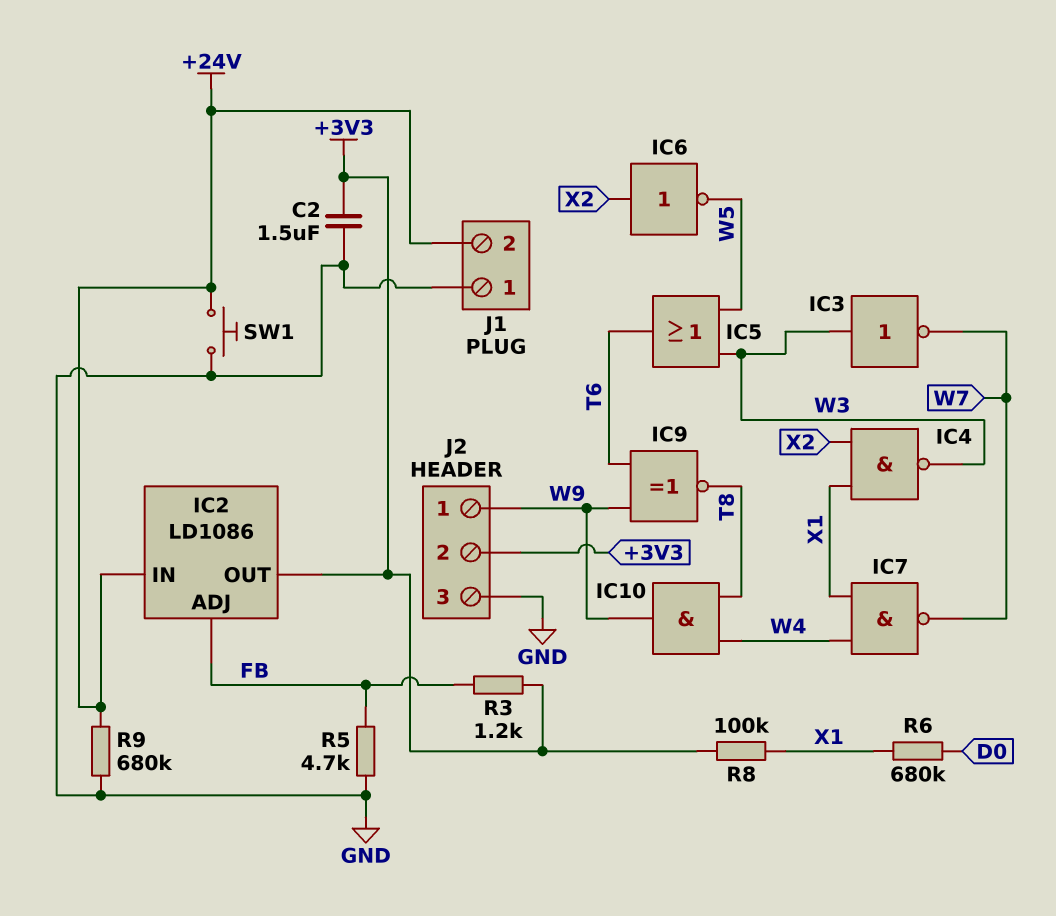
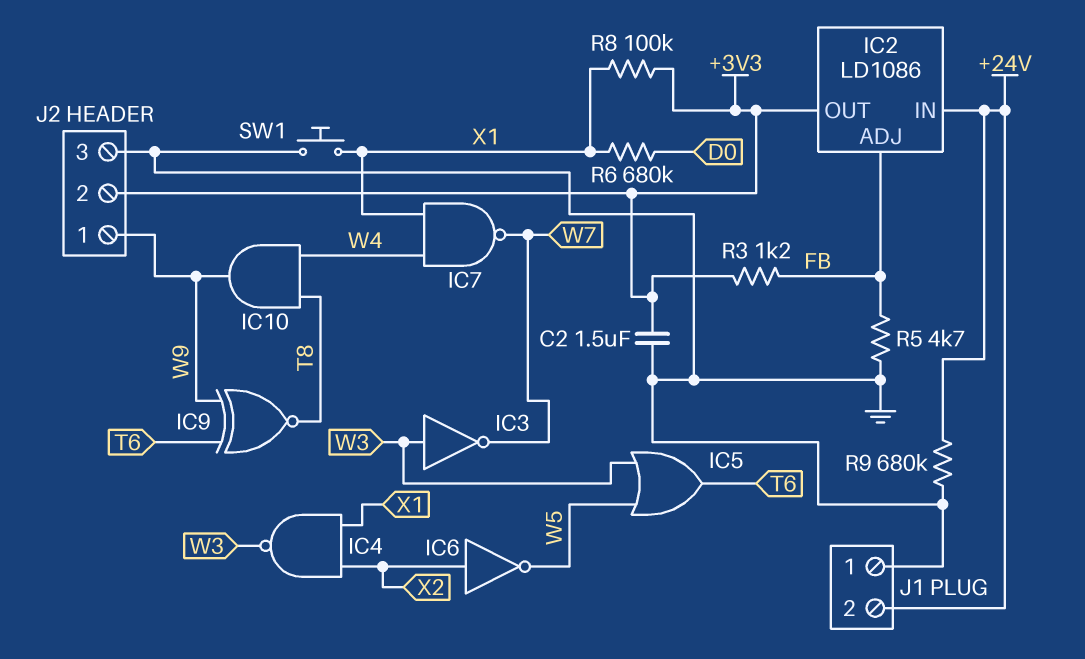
SW1: button (+24V, GND) -> button (GND, X1)

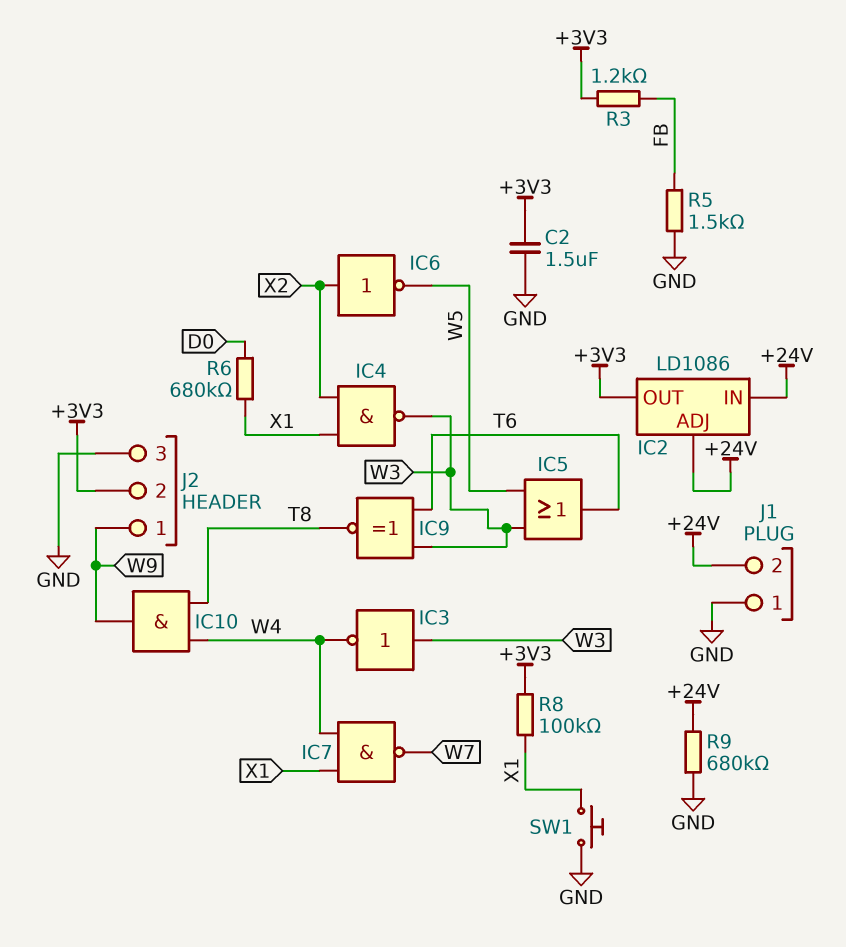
IC2 pin ADJ: FB -> +24V
IC3: NOT (in W3, out W7) -> NOT (in W3, out W4)
IC9: XNOR (in T6, in W9, out T8) -> XNOR (in T6, in W3, out T8)
R5: 4.7k (FB, GND) -> 1.5k (FB, GND)

